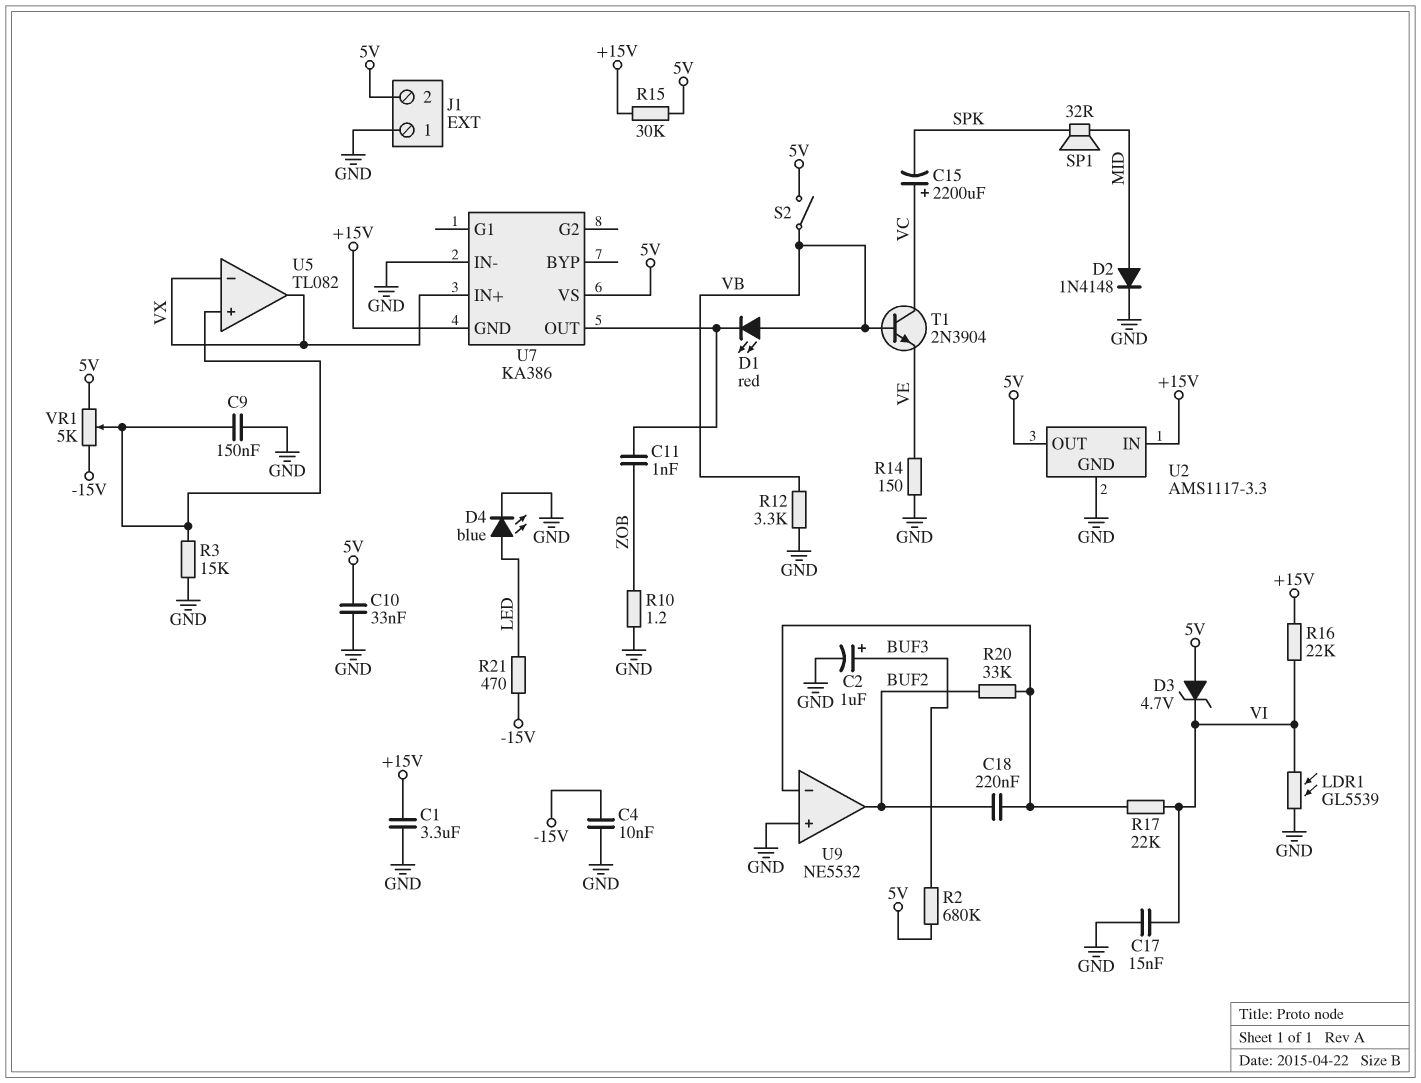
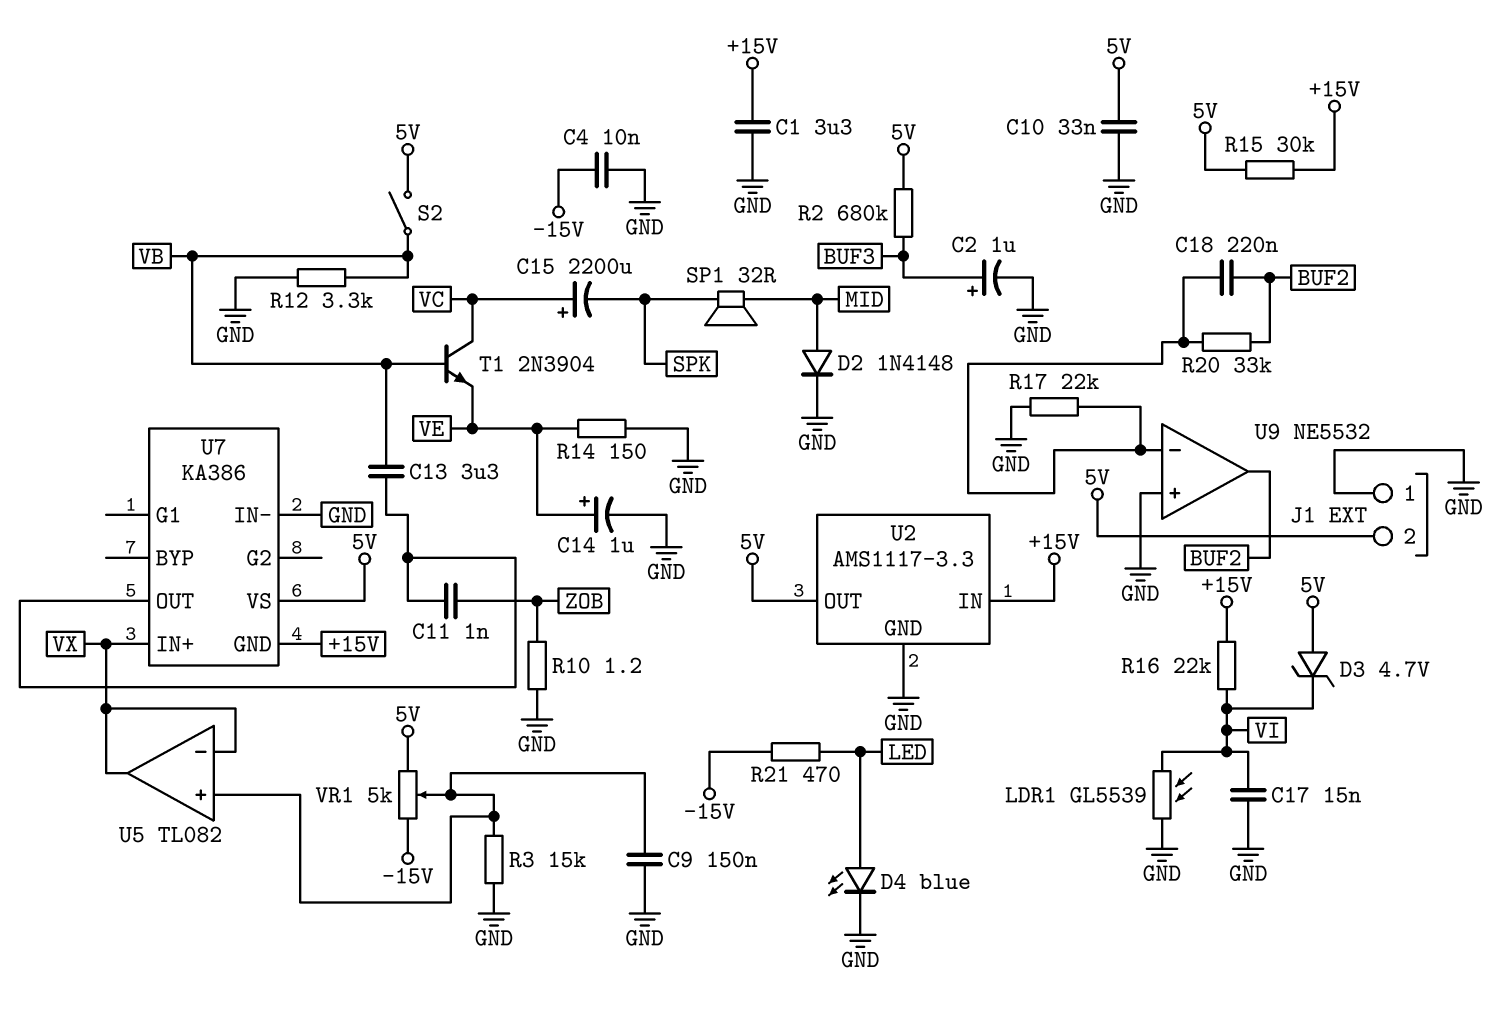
C13: none -> 3.3uF (U7/OUT, VB)
C14: none -> 1uF (plus VE, minus GND)
D1: LED red (A VB, K U7/OUT) -> none
R17: 22k (U9/in-, VI) -> 22k (GND, U9/in-)

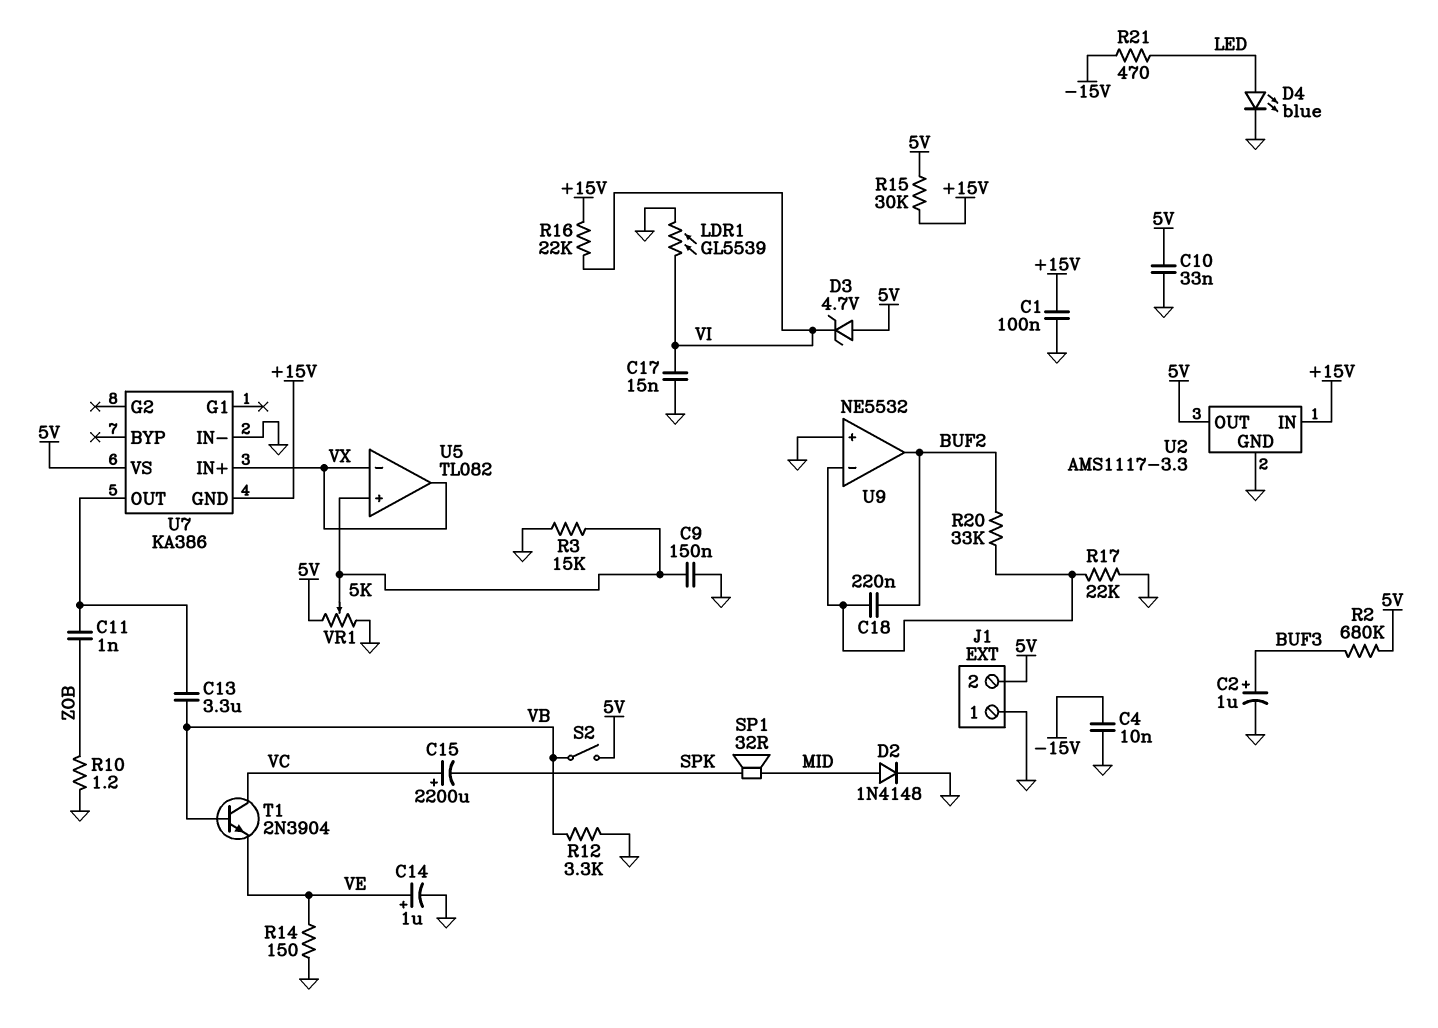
C1: 3.3uF (+15V, GND) -> 100nF (+15V, GND)
VR1: 5k (-15V, 5V, wiper U5/in+) -> 5k (5V, GND, wiper U5/in+)

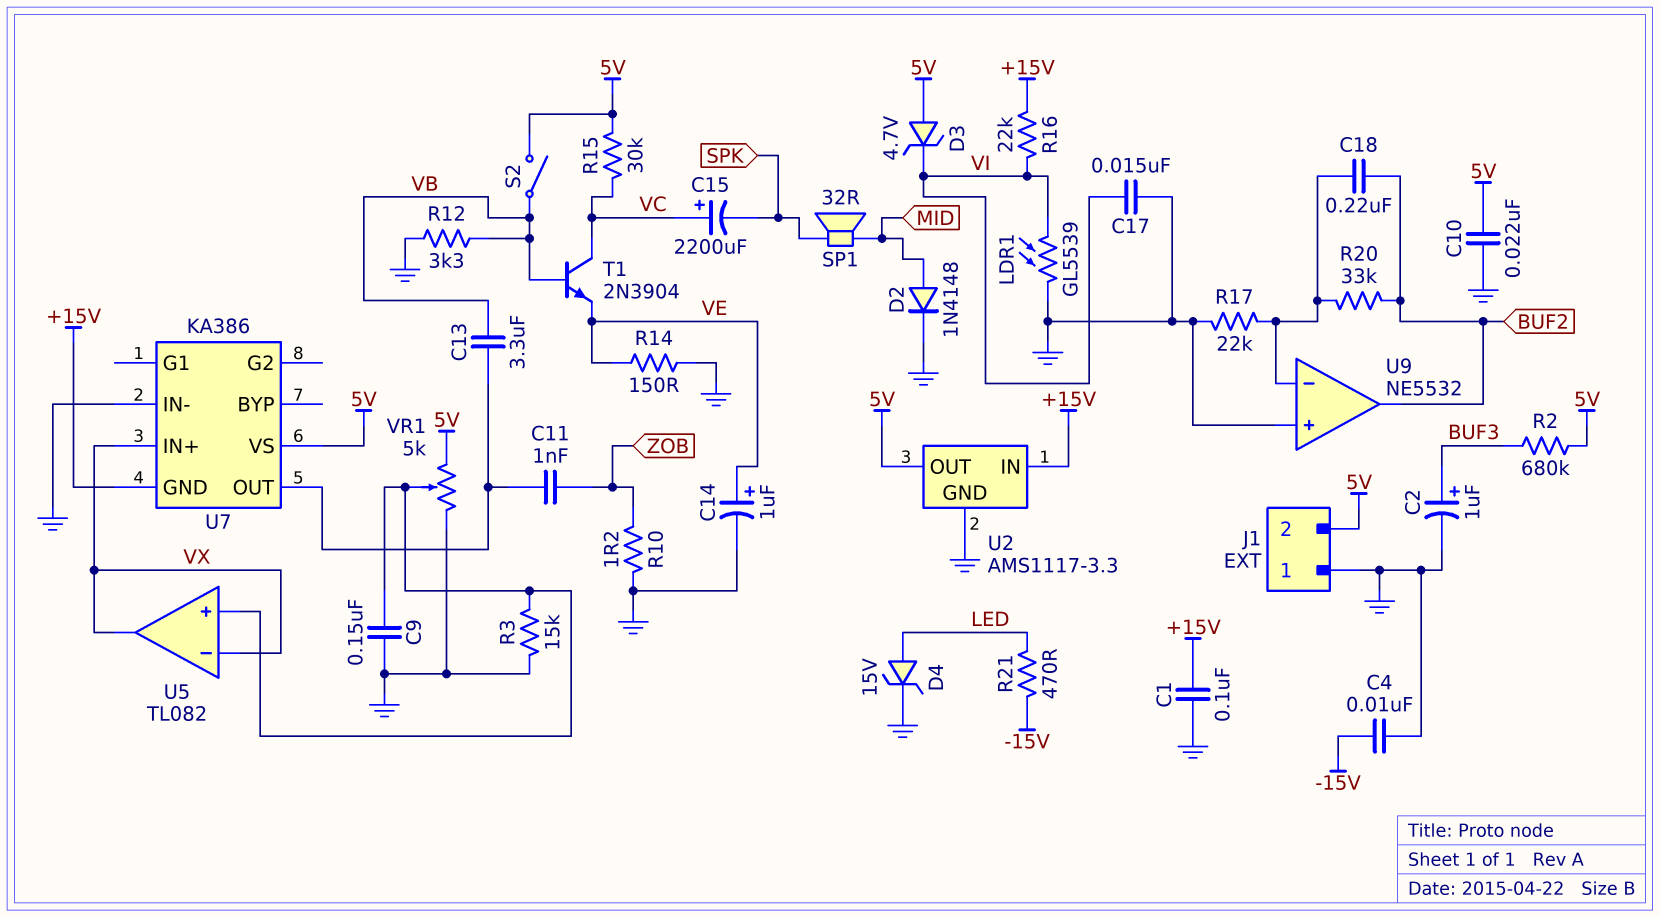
C10: 33nF (5V, GND) -> 22nF (5V, GND)
D4: LED blue (A LED, K GND) -> zener 15V (A LED, K GND)
R15: 30k (+15V, 5V) -> 30k (5V, VC)

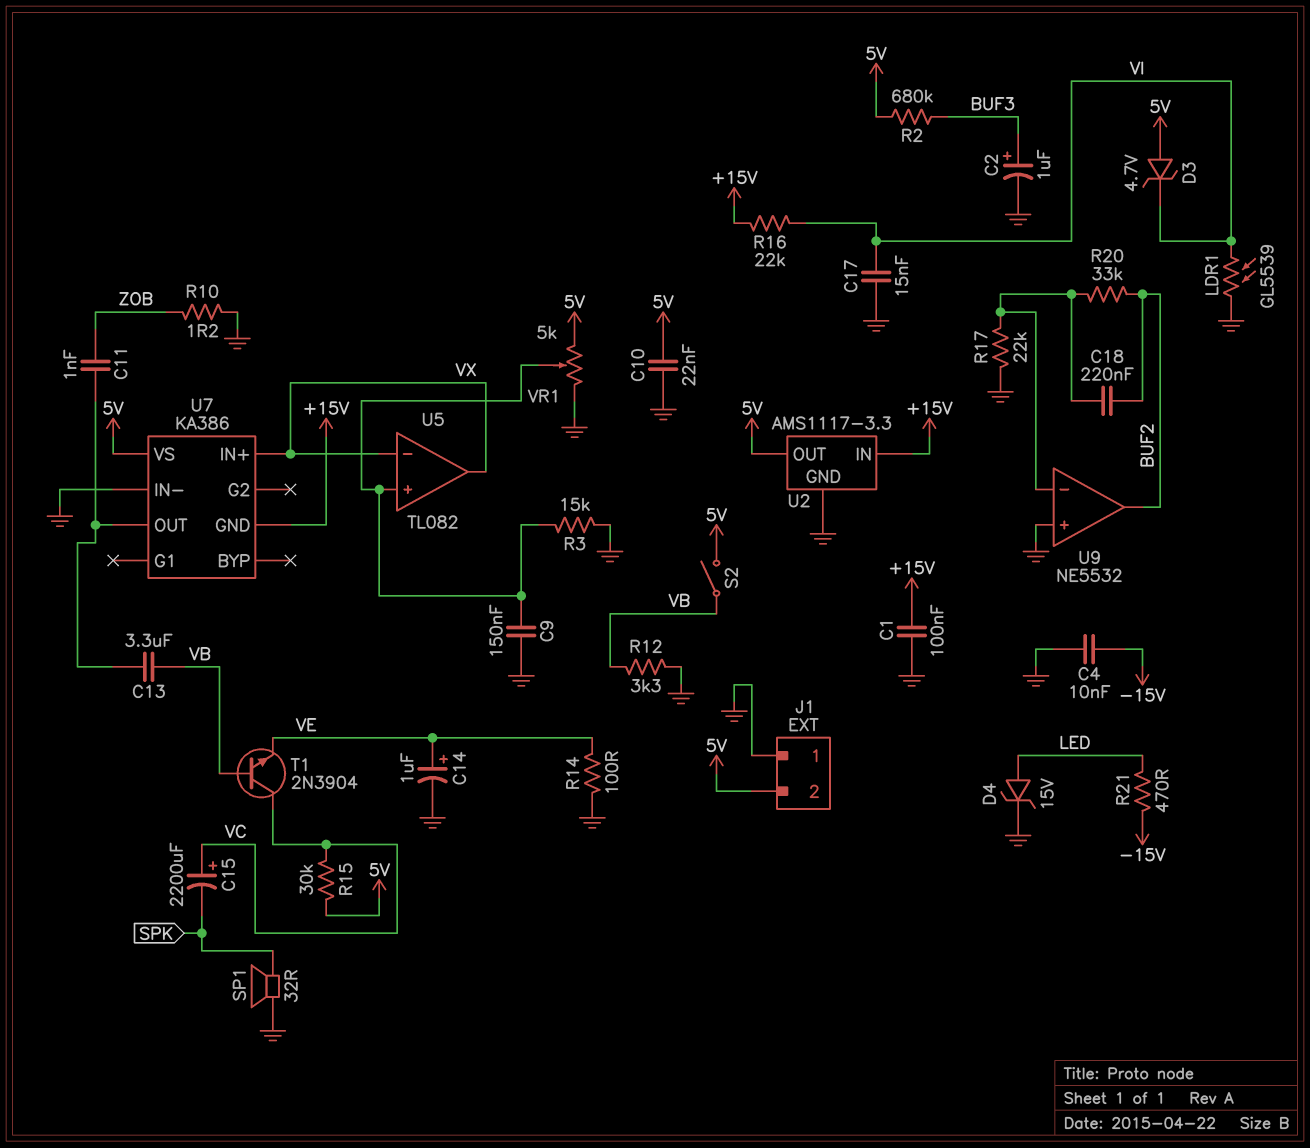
D2: diode 1N4148 (A MID, K GND) -> none
R14: 150 (GND, VE) -> 100 (GND, VE)
SP1: speaker 32R (MID, SPK) -> speaker 32R (GND, SPK)

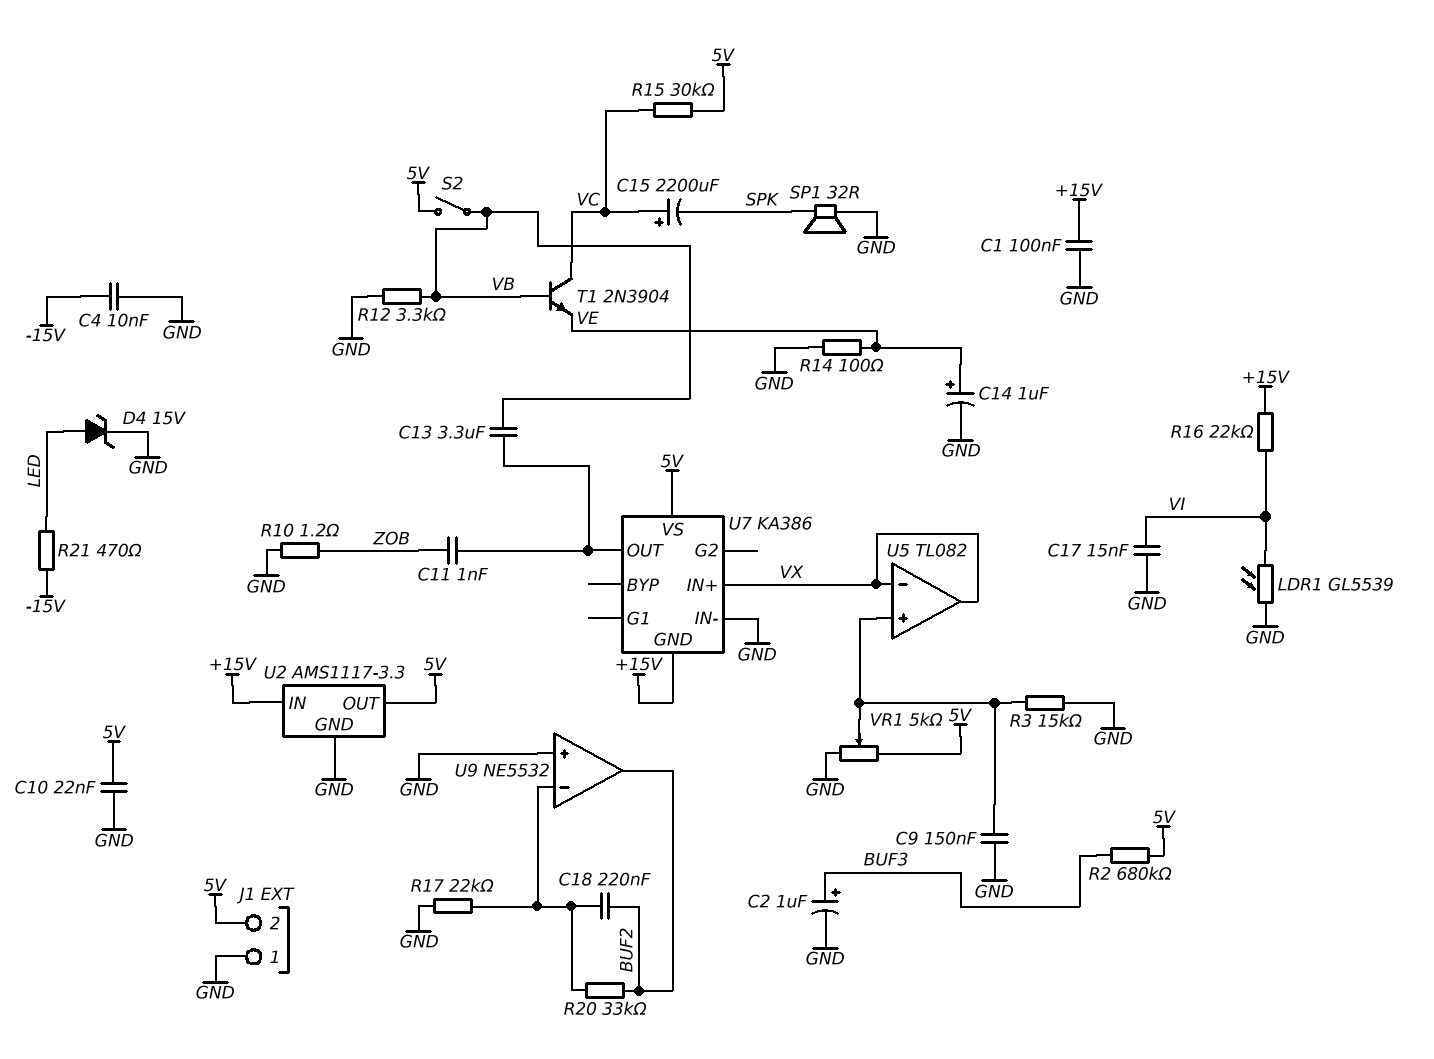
D3: zener 4.7V (A 5V, K VI) -> none

